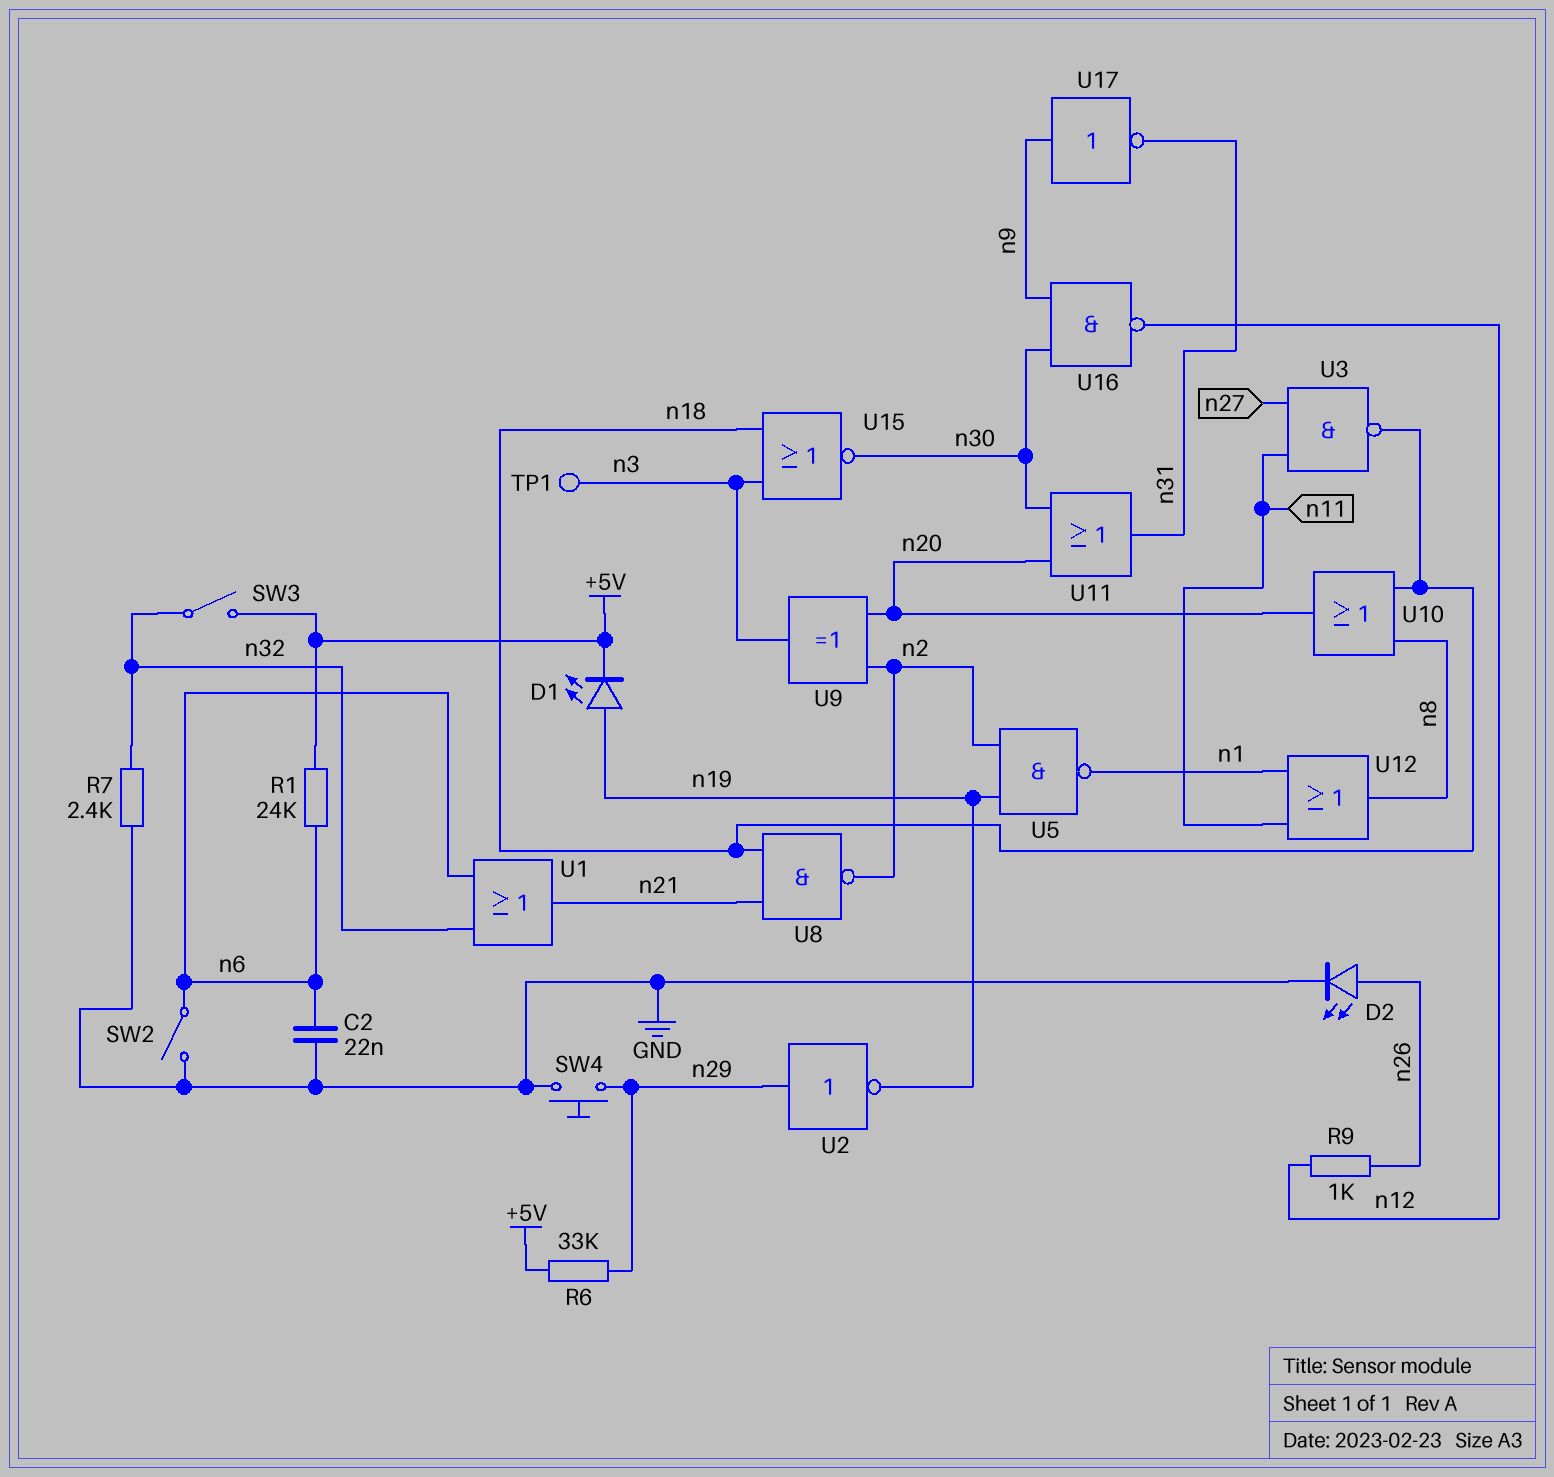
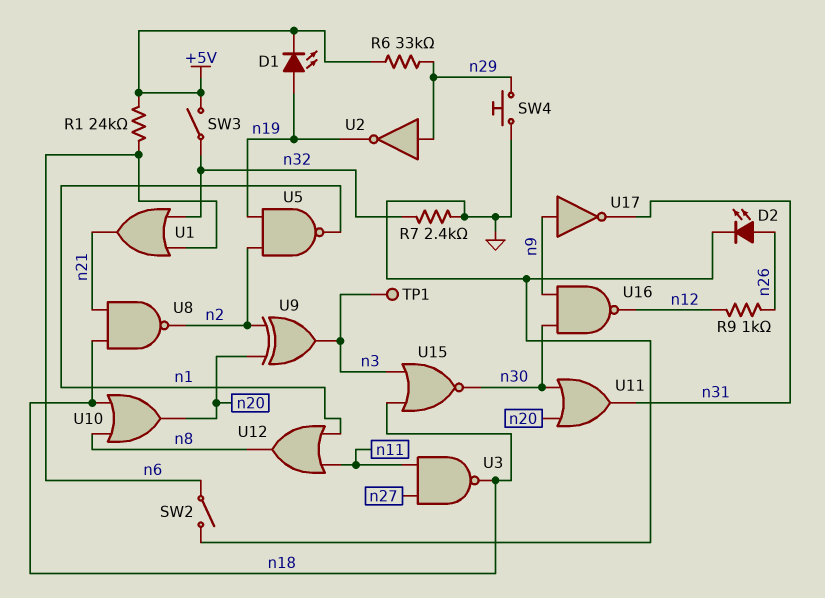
C2: 22nF (GND, n6) -> none

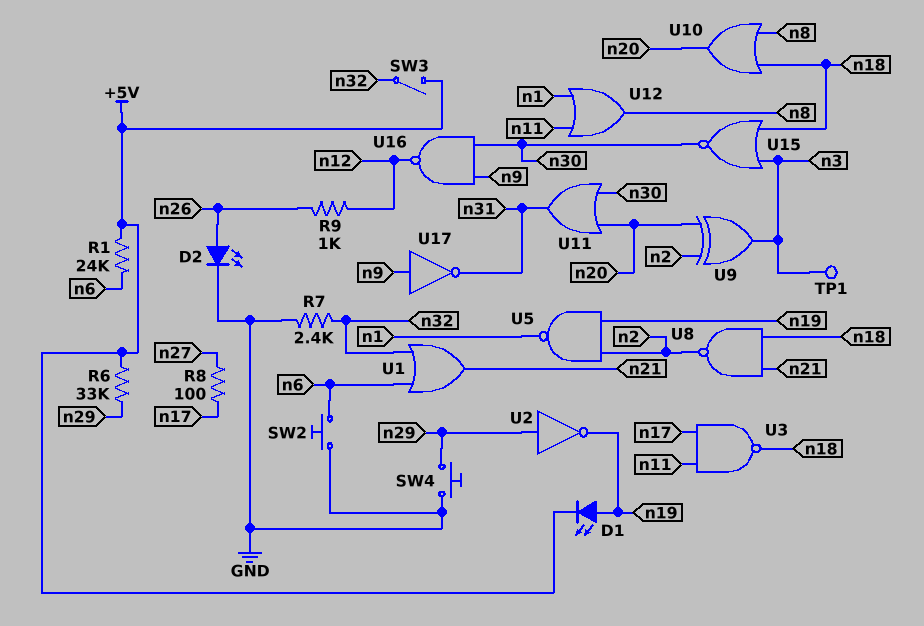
R8: none -> 100 (n17, n27)
SW2: switch (GND, n6) -> button (GND, n6)
U3: NAND (in n11, in n27, out n18) -> NAND (in n11, in n17, out n18)

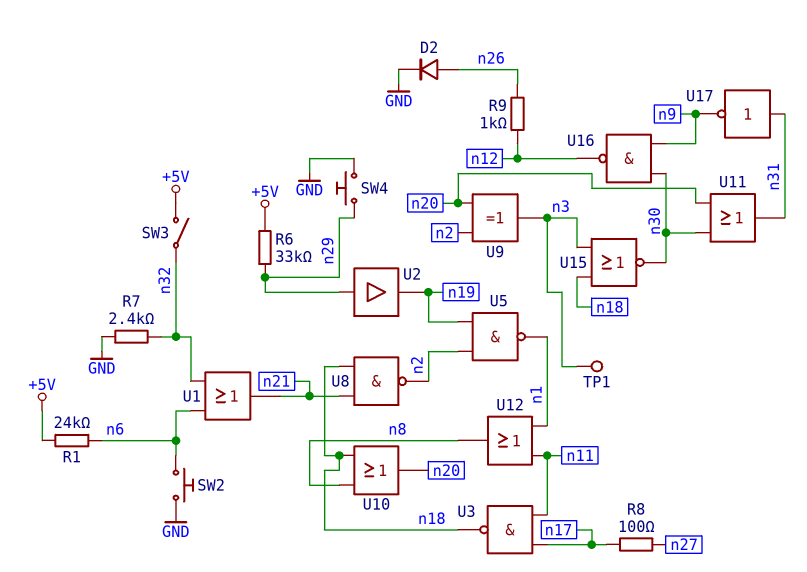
D1: LED (A n19, K +5V) -> none
D2: LED (A n26, K GND) -> diode (A n26, K GND)
U2: NOT (in n29, out n19) -> buffer (in n29, out n19)
U17: NOT (in n9, out n31) -> NOT (in n31, out n9)

